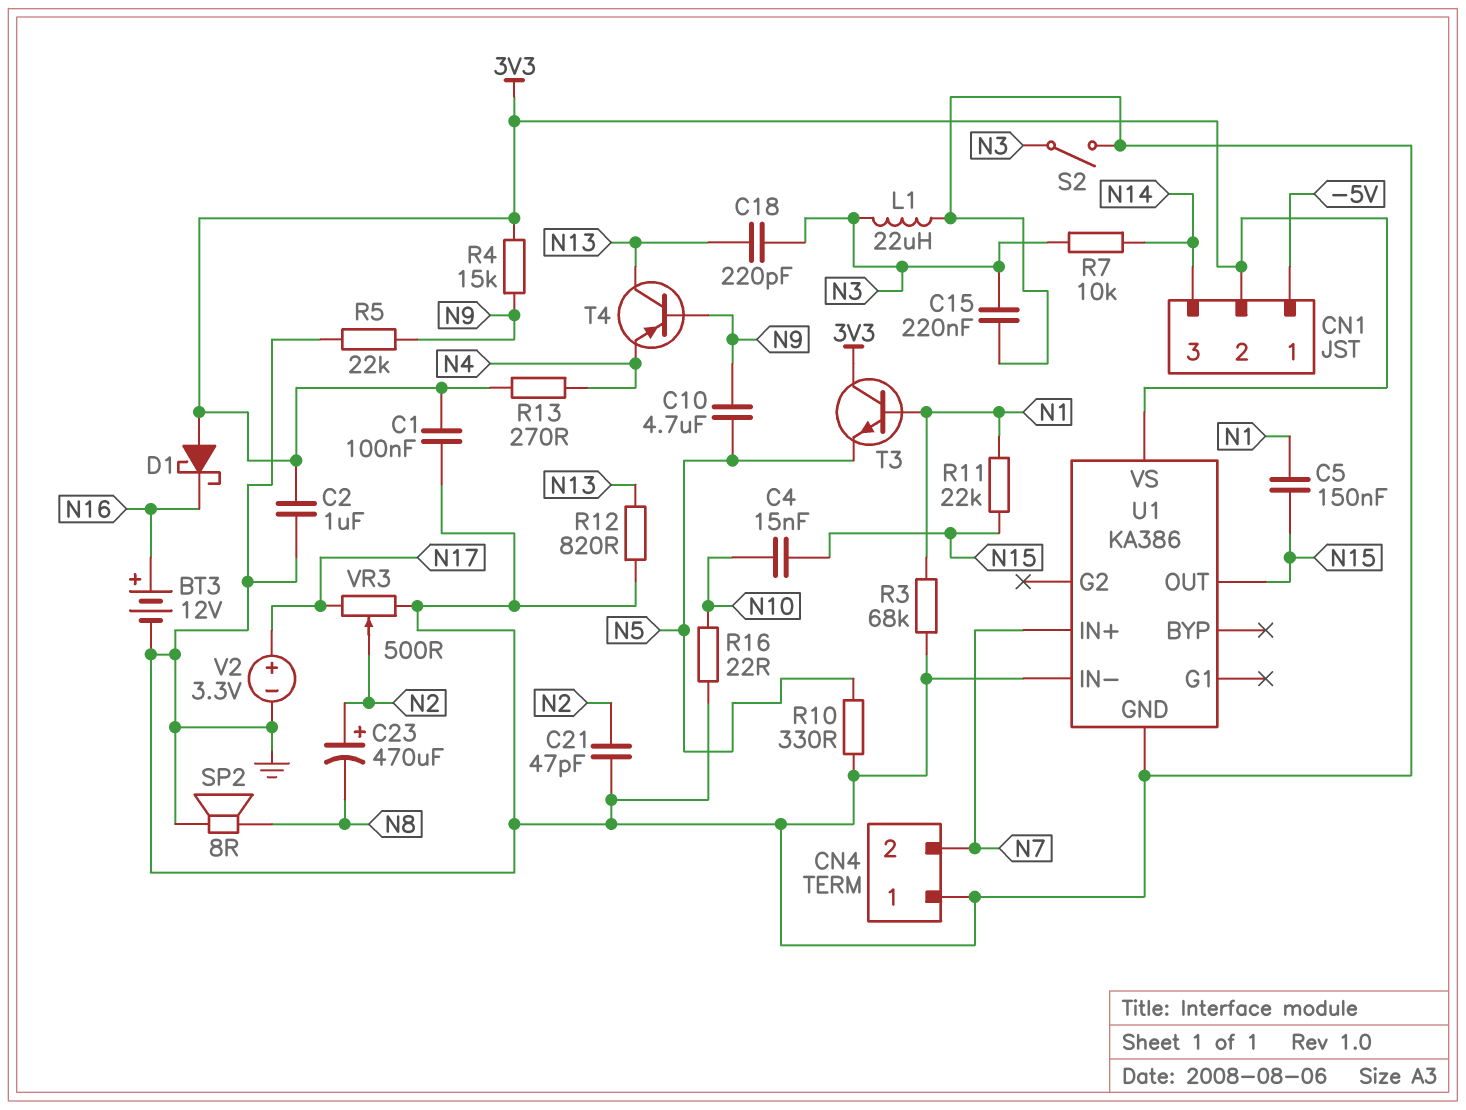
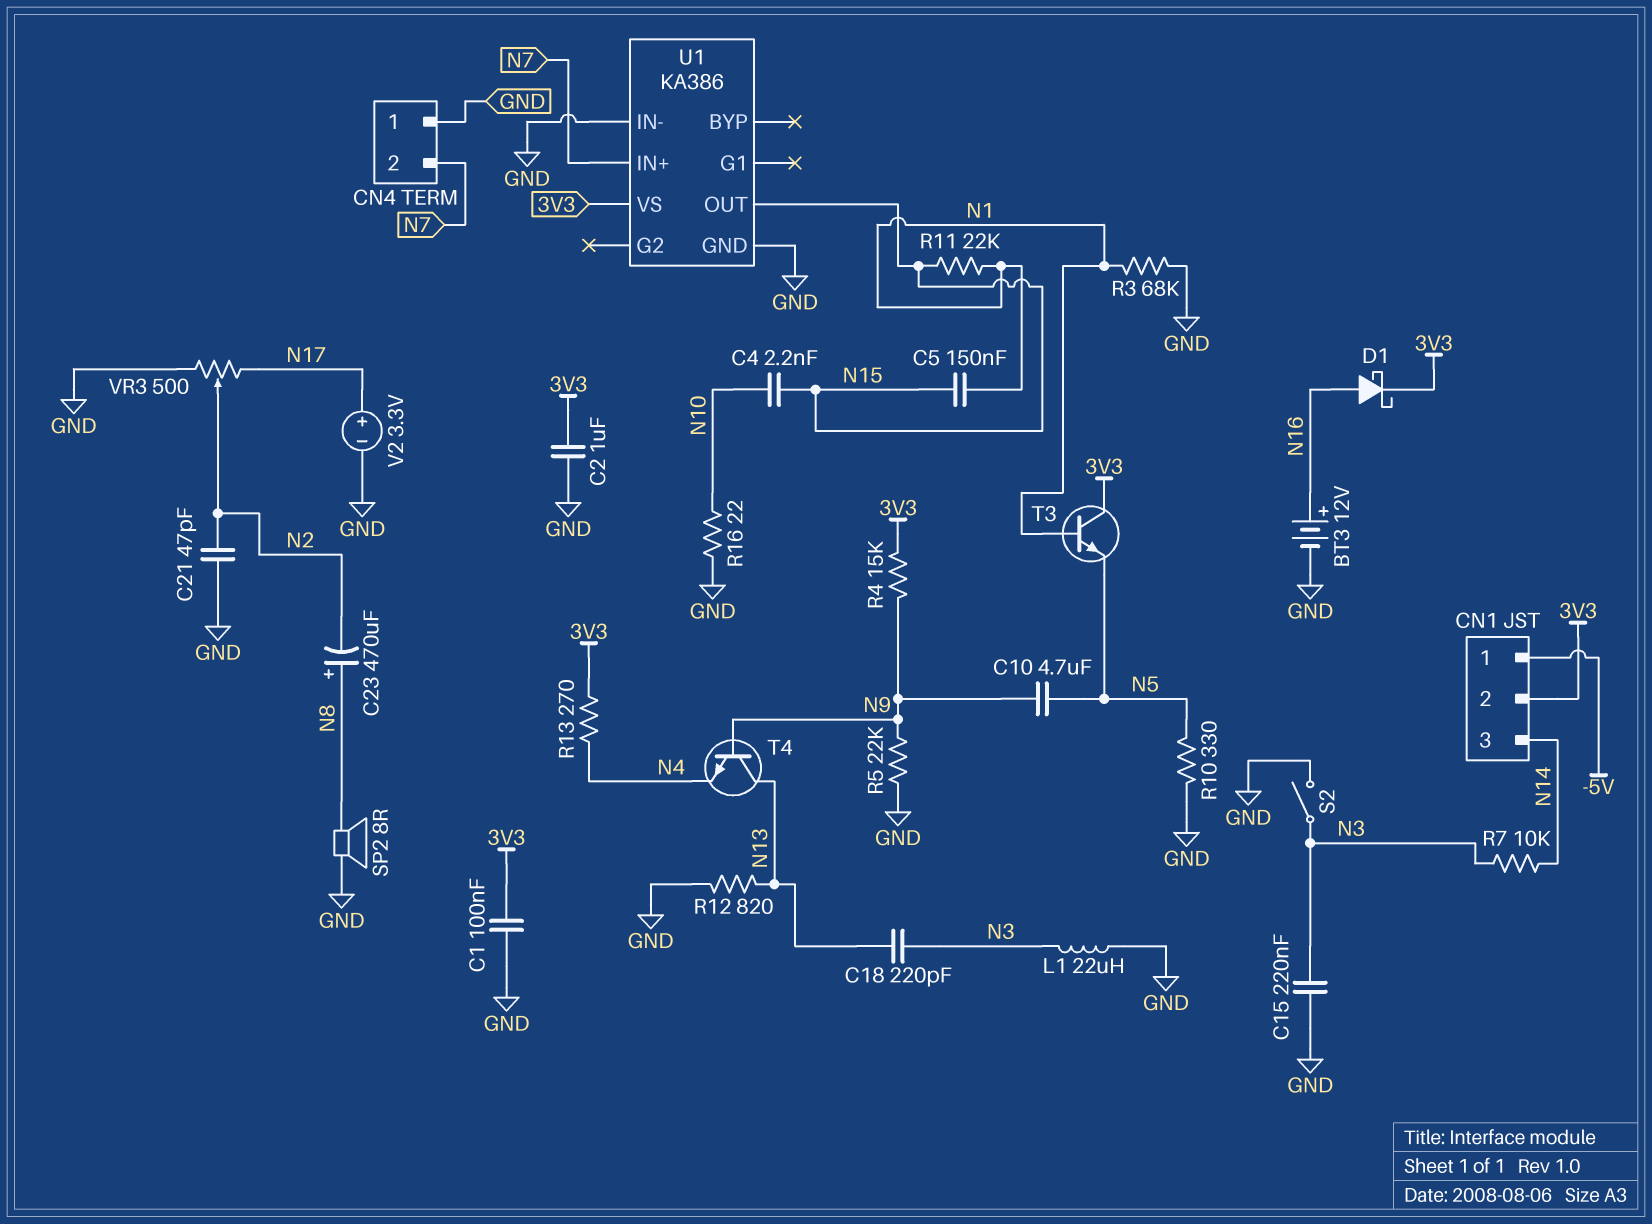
C4: 15nF (N10, N15) -> 2.2nF (N10, N15)
C23: 470uF (plus N2, minus N8) -> 470uF (plus N8, minus N2)
D1: schottky (A 3V3, K N16) -> schottky (A N16, K 3V3)
T4: PNP (B N9, C N13, E N4) -> NPN (B N9, C N13, E N4)

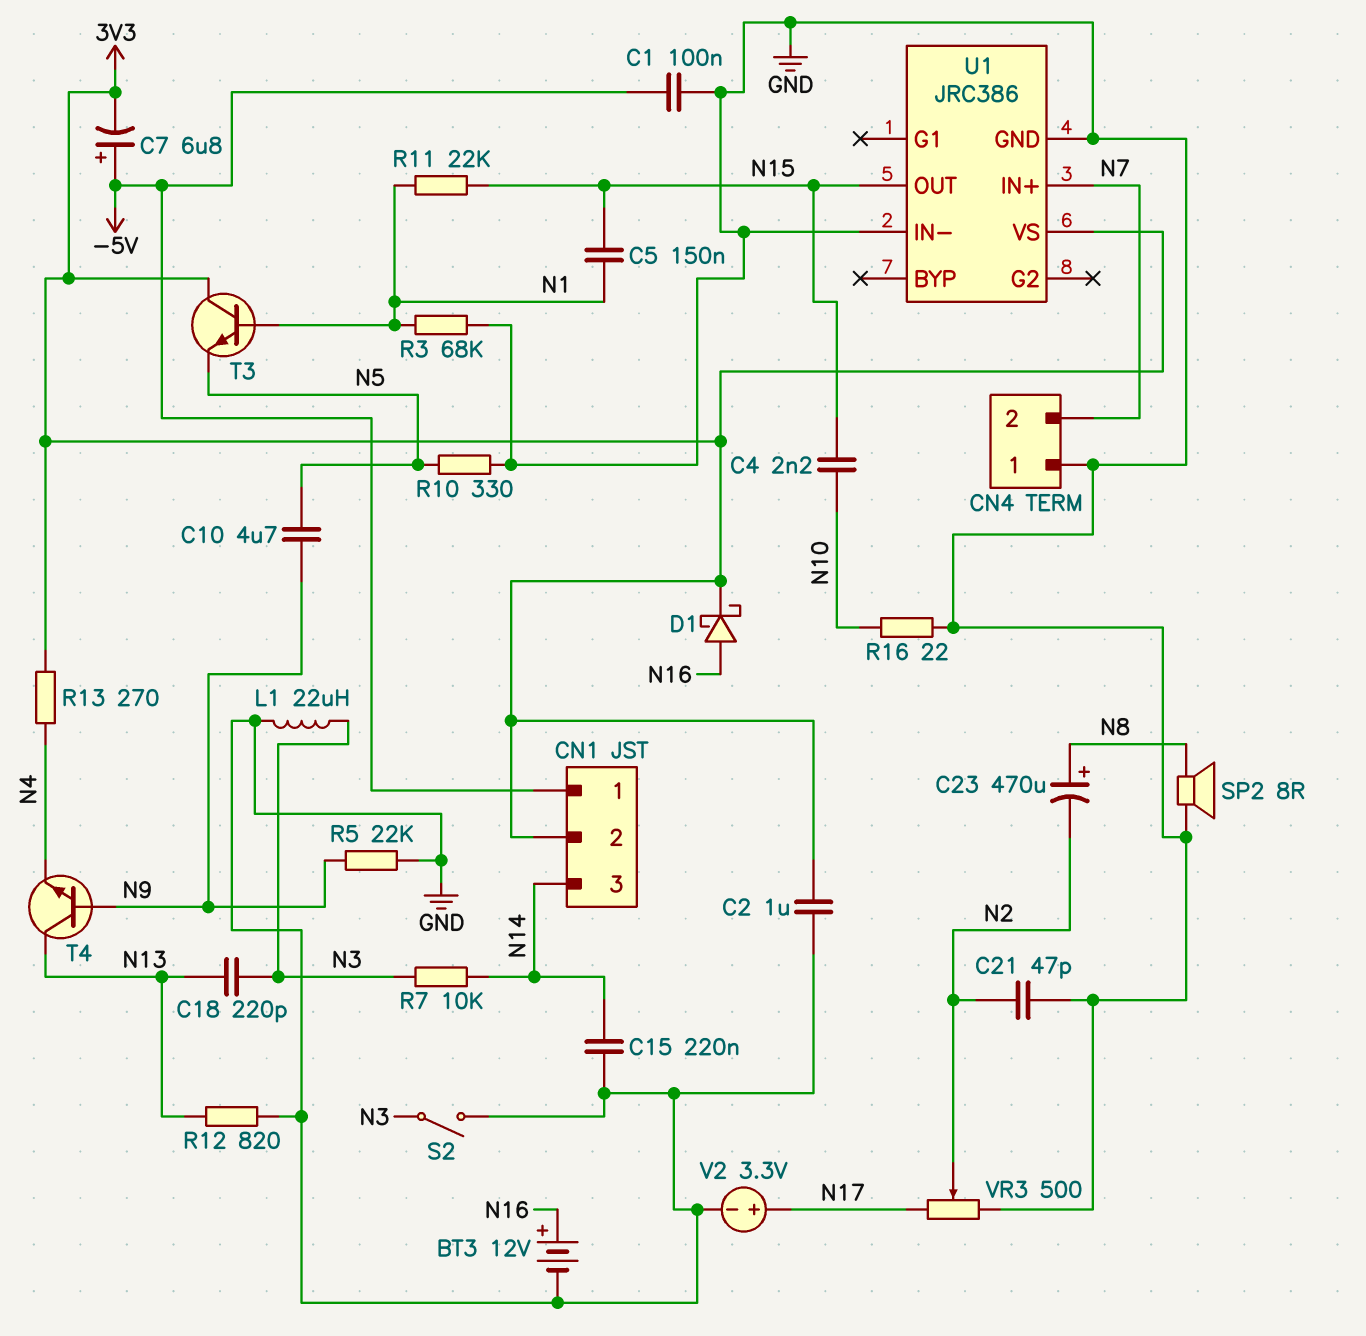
C1: 100nF (3V3, GND) -> 100nF (-5V, GND)
C7: none -> 6.8uF (plus -5V, minus 3V3)
C15: 220nF (GND, N3) -> 220nF (GND, N14)
R4: 15k (3V3, N9) -> none
U1: KA386 -> JRC386

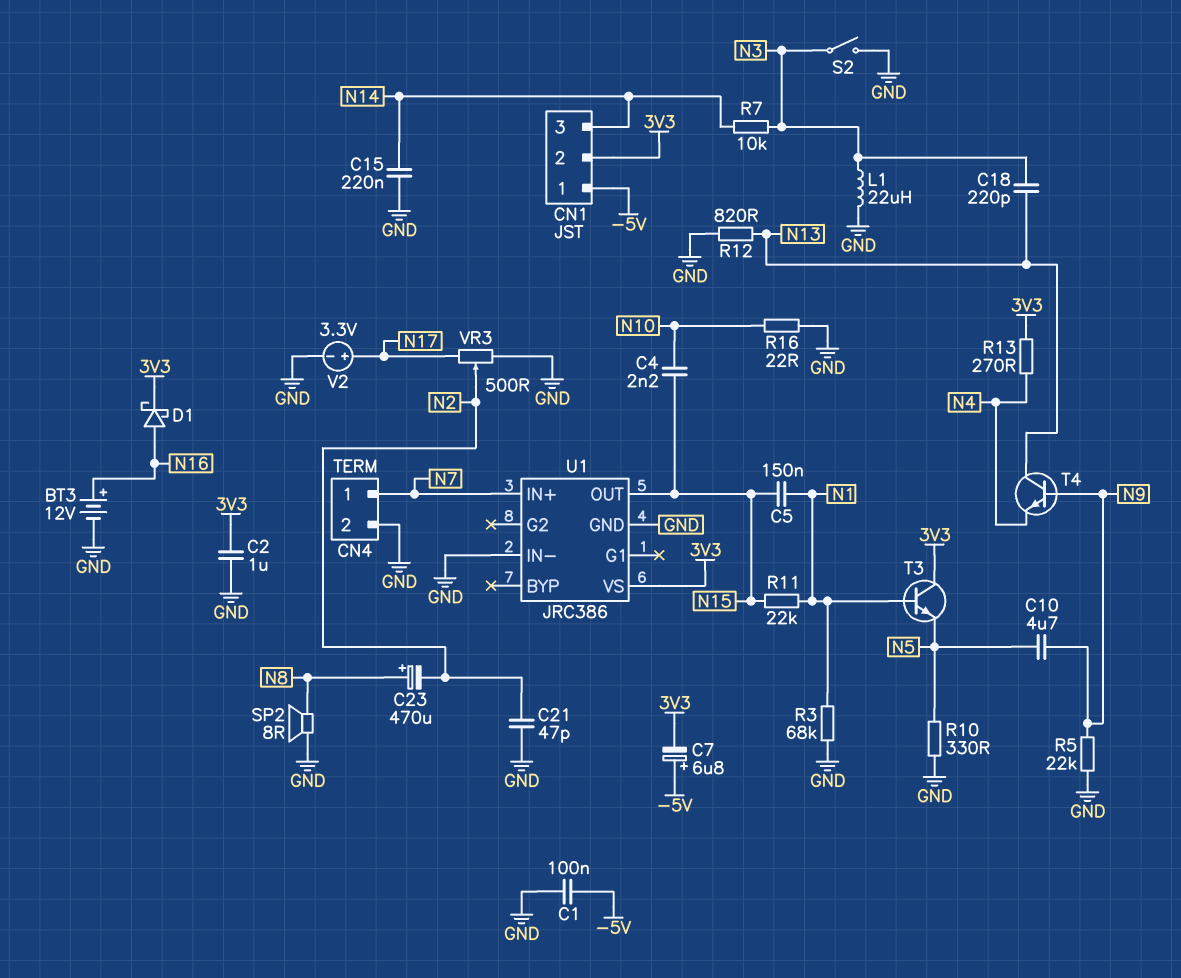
CN4 pin 1: GND -> N7
CN4 pin 2: N7 -> GND

